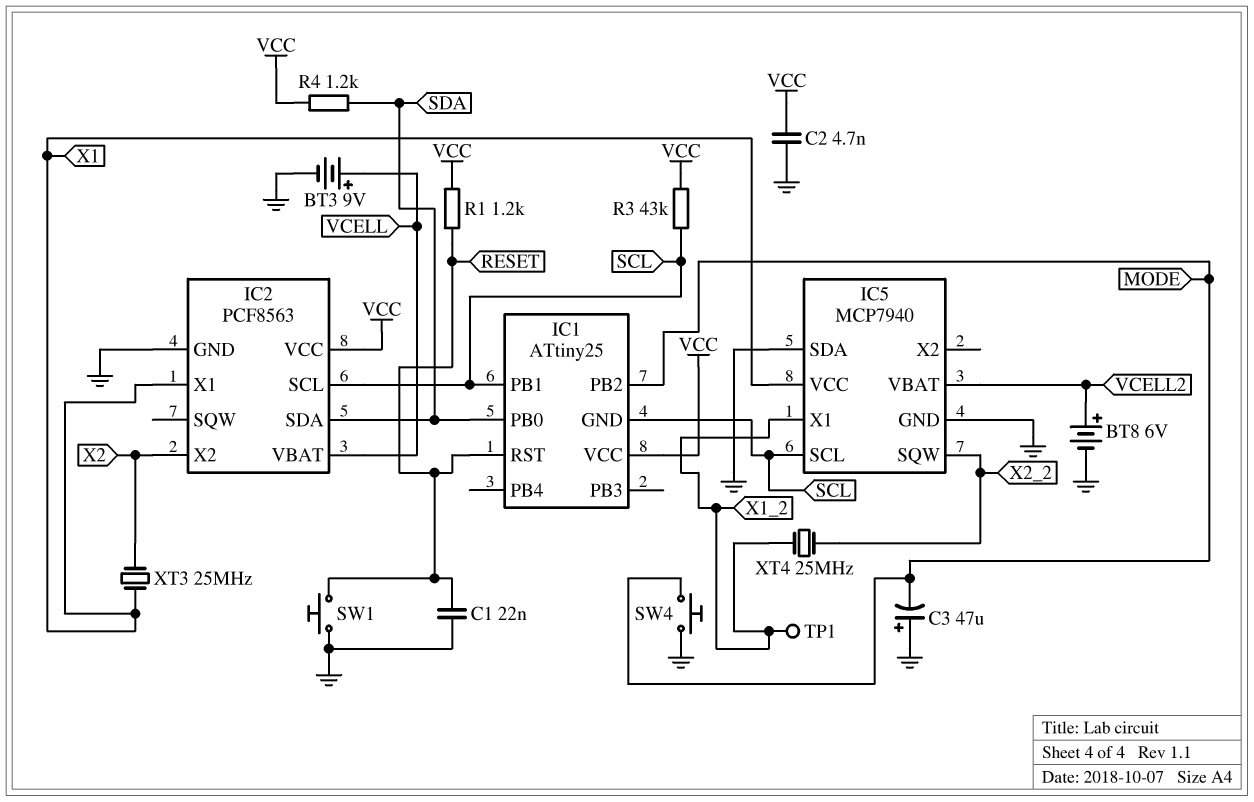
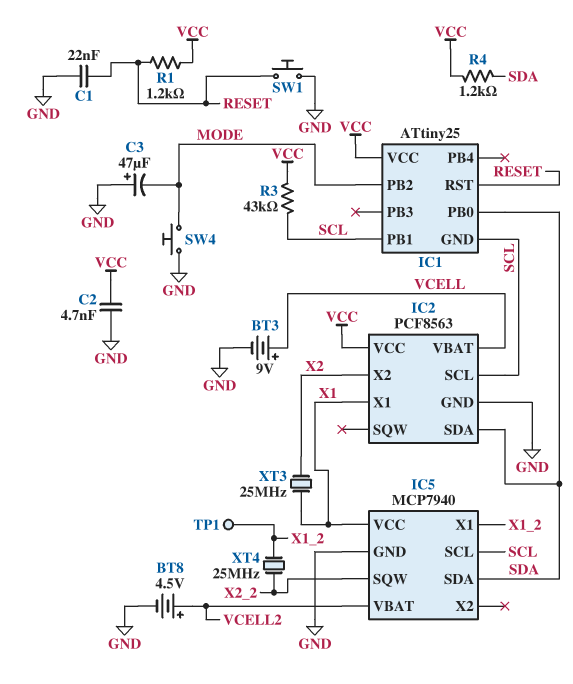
BT8: 6V (plus VCELL2, minus GND) -> 4.5V (plus VCELL2, minus GND)
IC5 pin SDA: GND -> SDA

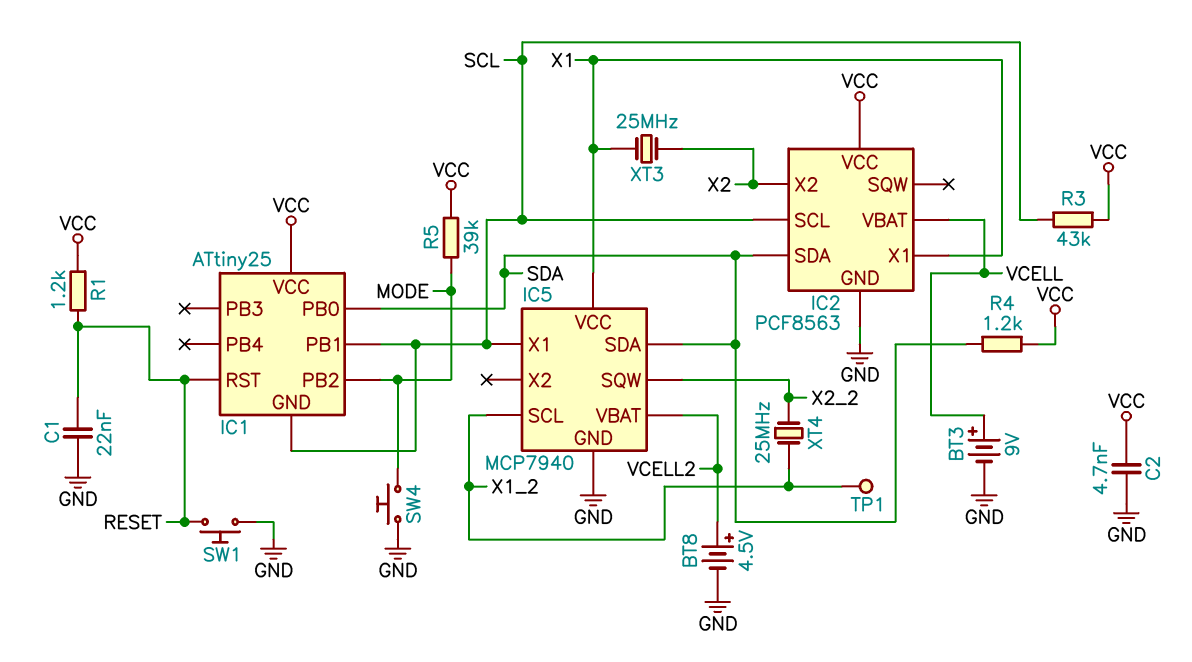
C3: 47uF (plus GND, minus MODE) -> none
IC5 pin SCL: SCL -> X1_2
IC5 pin X1: X1_2 -> SCL
R5: none -> 39k (MODE, VCC)

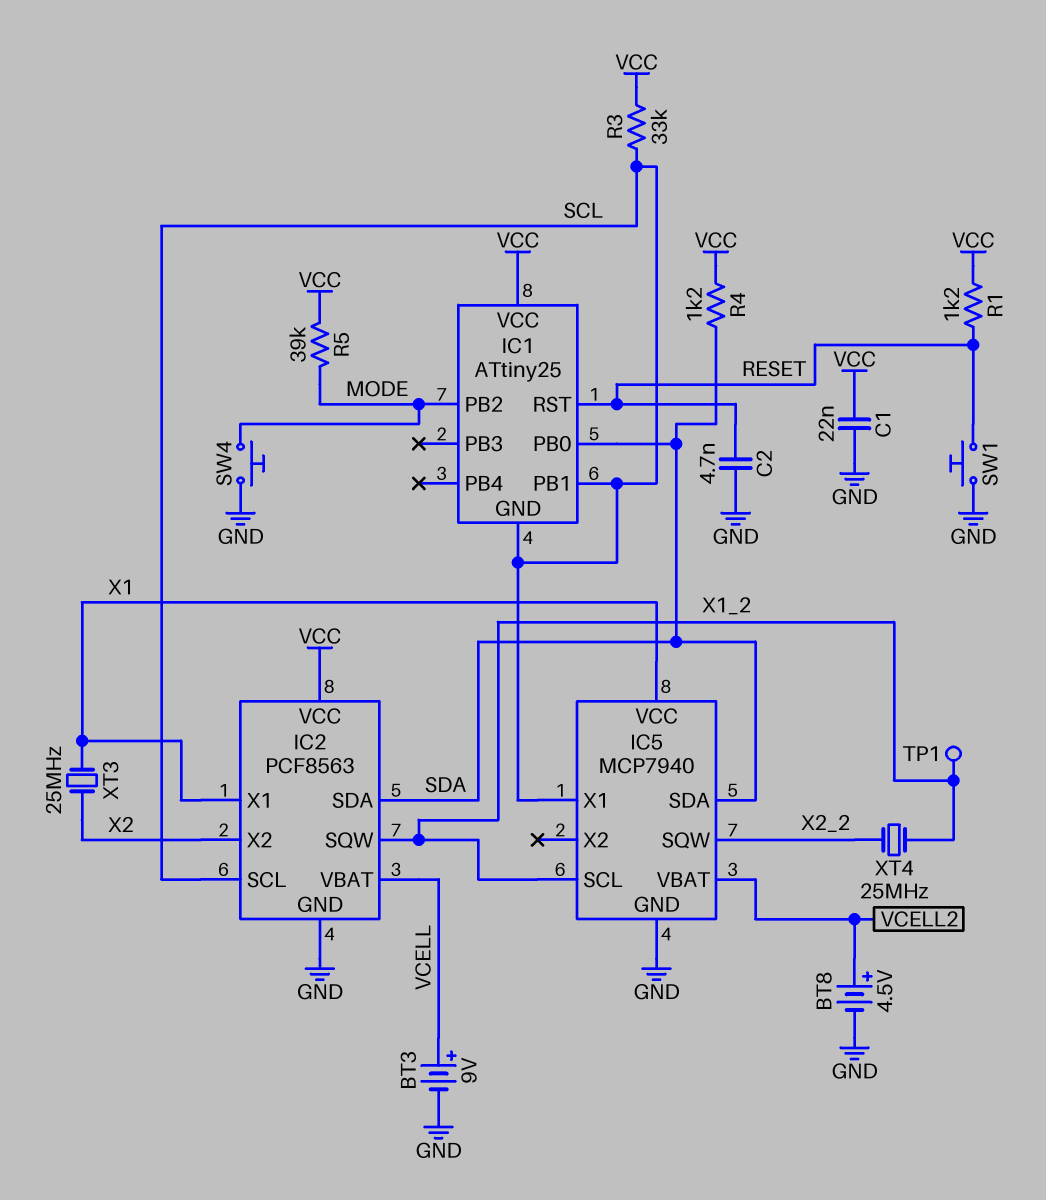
C1: 22nF (GND, RESET) -> 22nF (GND, VCC)
C2: 4.7nF (GND, VCC) -> 4.7nF (GND, RESET)
IC2 pin SQW: none -> X1_2
R3: 43k (SCL, VCC) -> 33k (SCL, VCC)

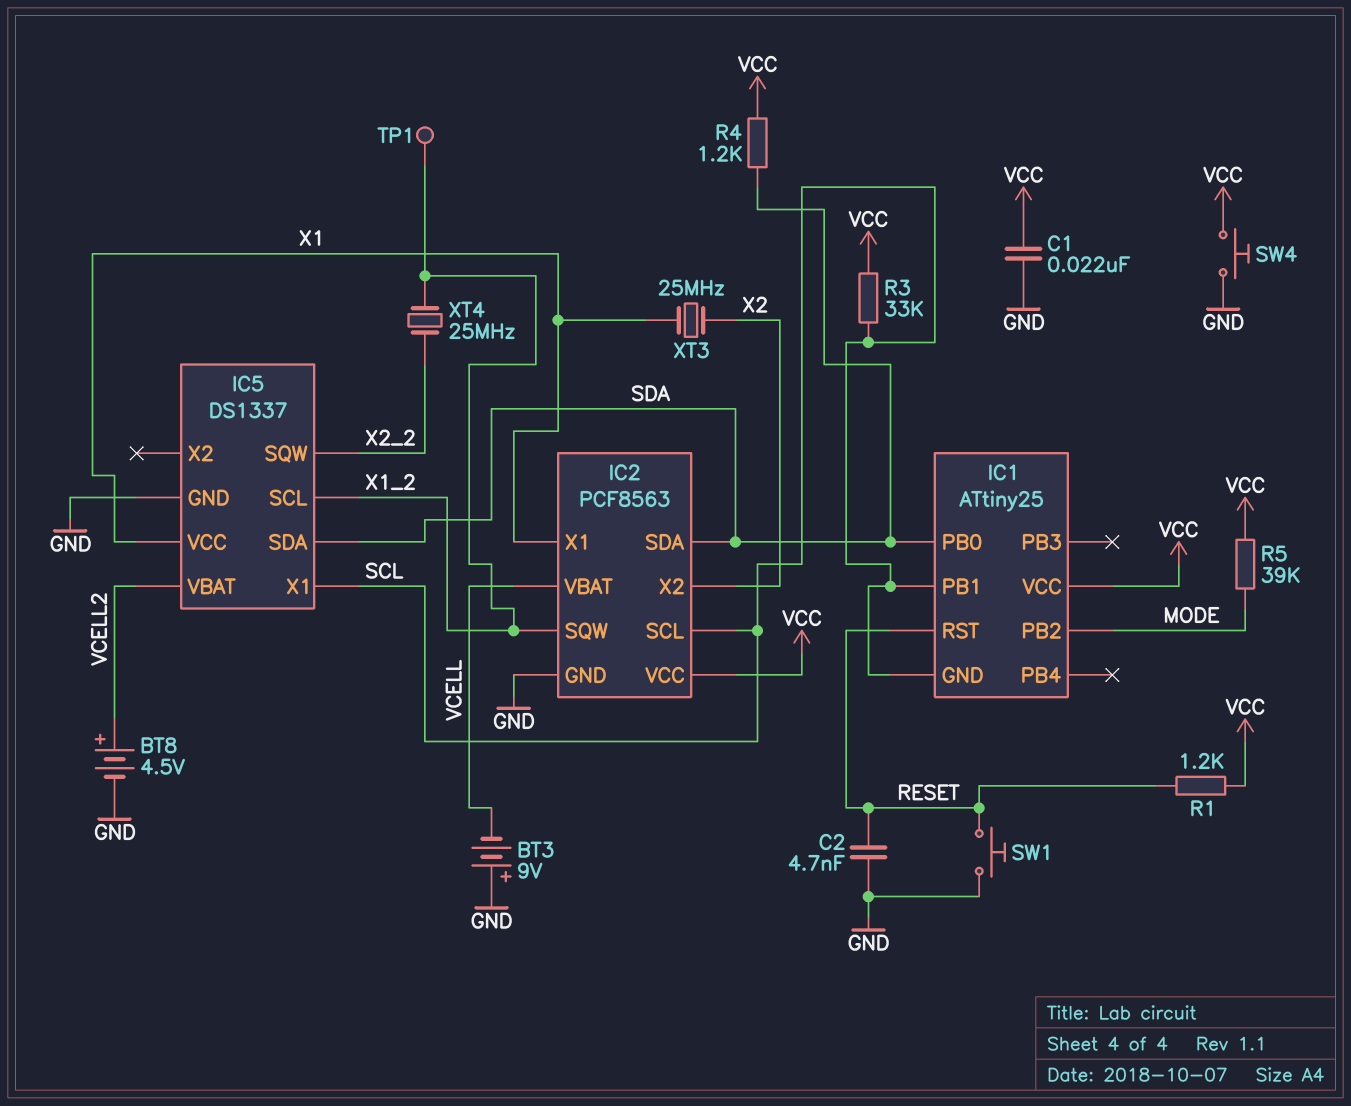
BT3: 9V (plus VCELL, minus GND) -> 9V (plus GND, minus VCELL)
IC5: MCP7940 -> DS1337
SW4: button (GND, MODE) -> button (GND, VCC)

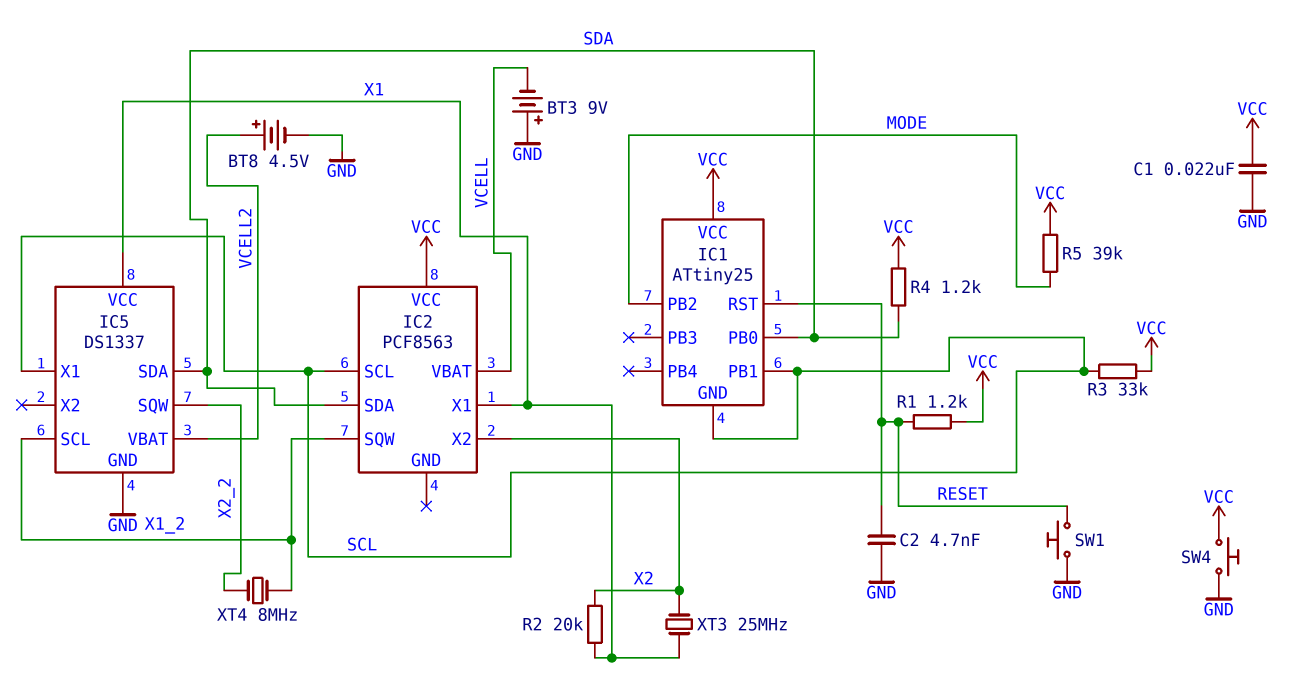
IC2 pin GND: GND -> none
R2: none -> 20k (X1, X2)
TP1: test point (X1_2) -> none
XT4: 25MHz (X1_2, X2_2) -> 8MHz (X1_2, X2_2)

